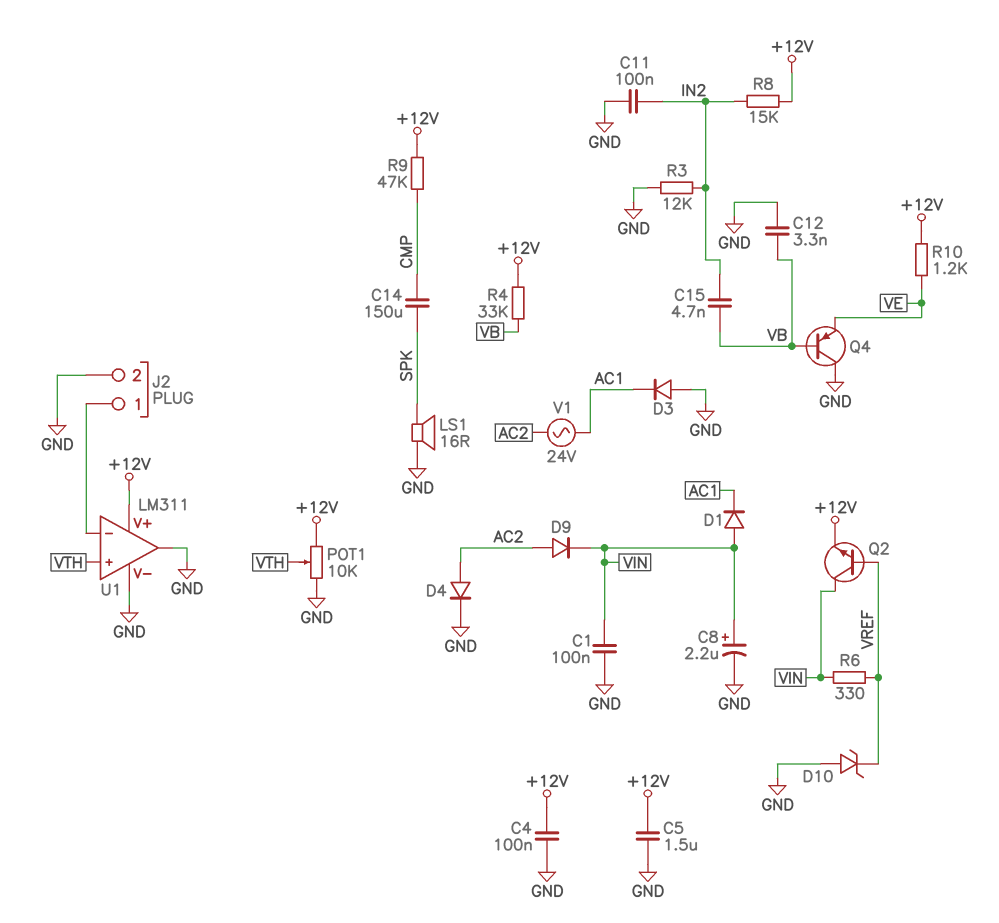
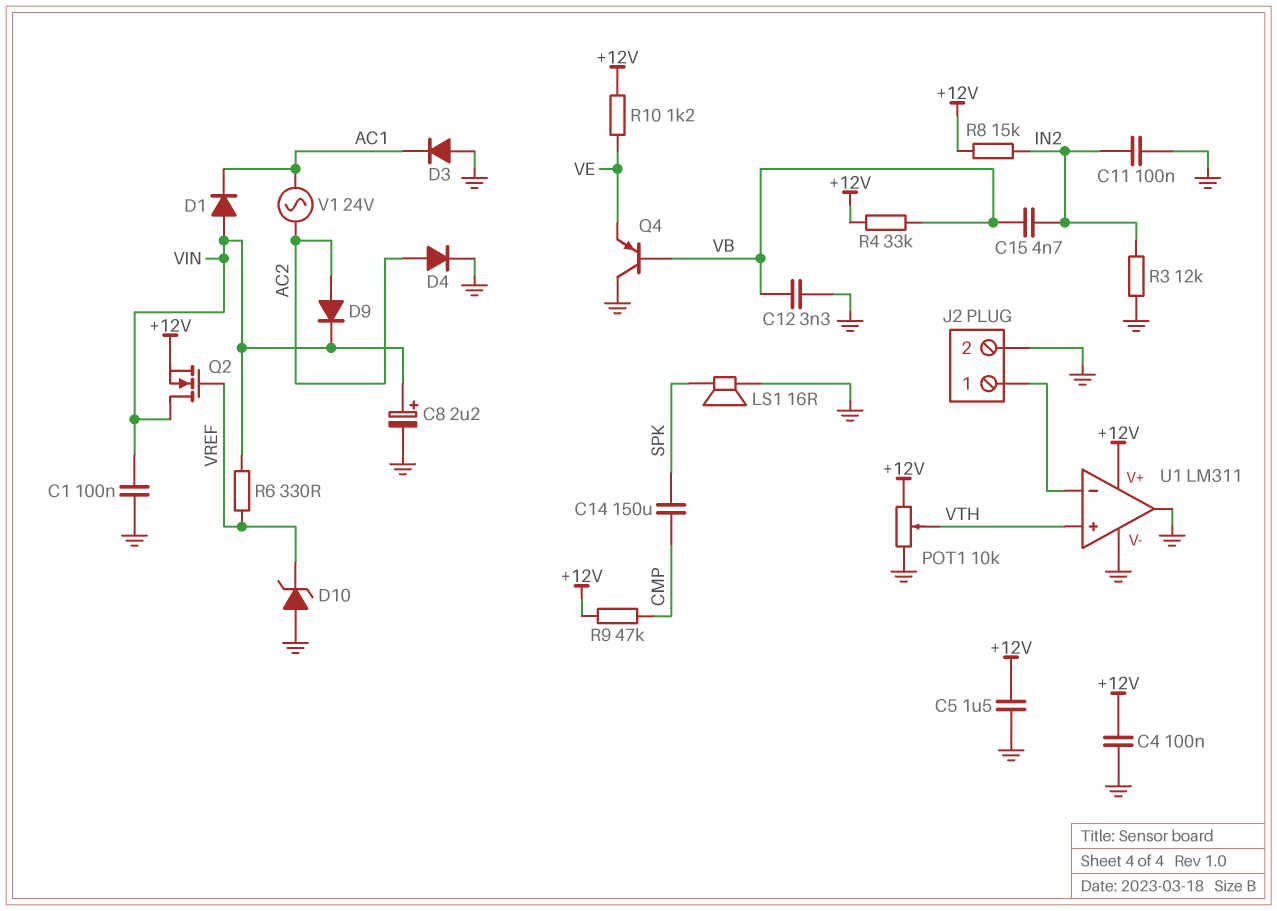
Q2: NPN (B VREF, C VIN, E +12V) -> NMOS (G VREF, D VIN, S +12V)

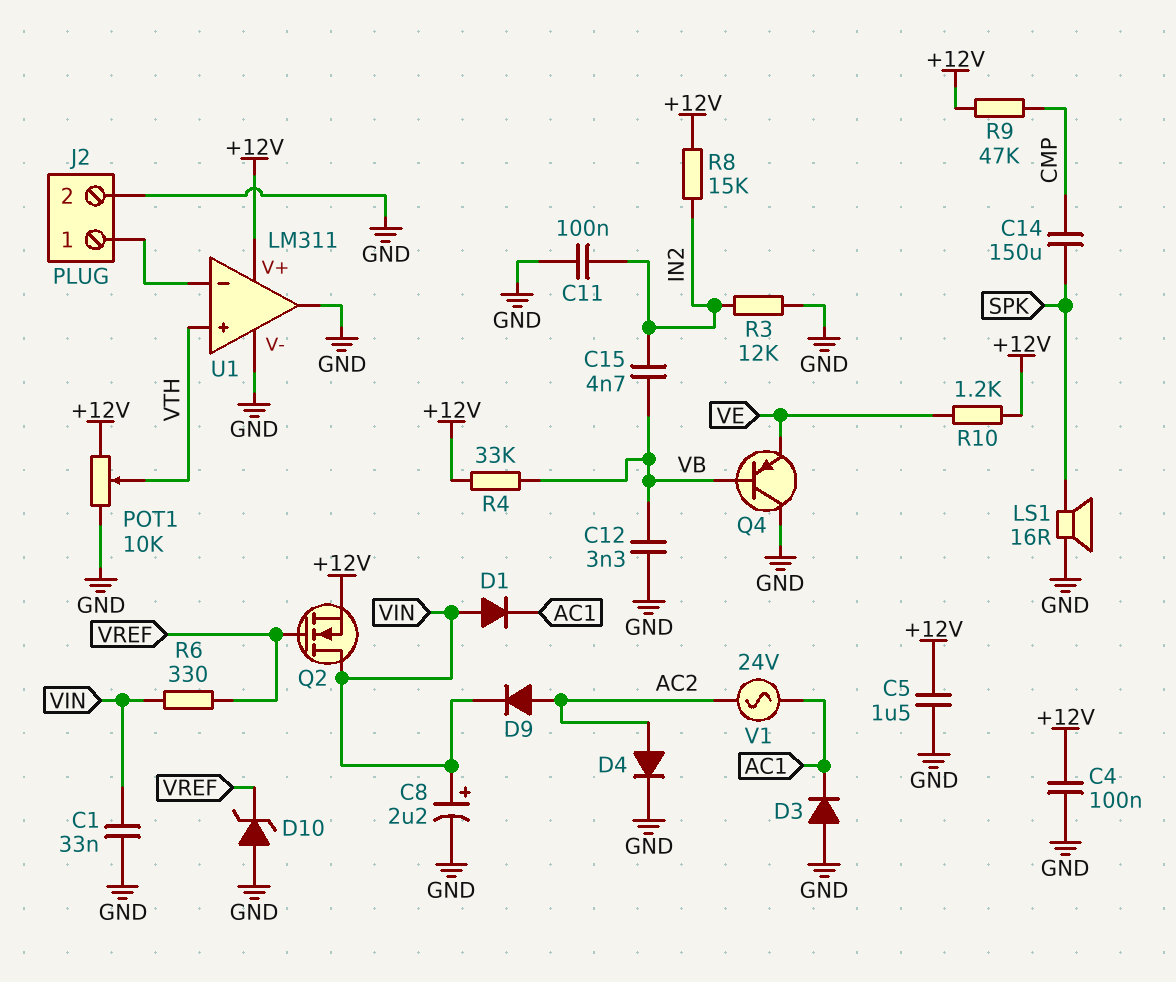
C1: 100nF (GND, VIN) -> 33nF (GND, VIN)

